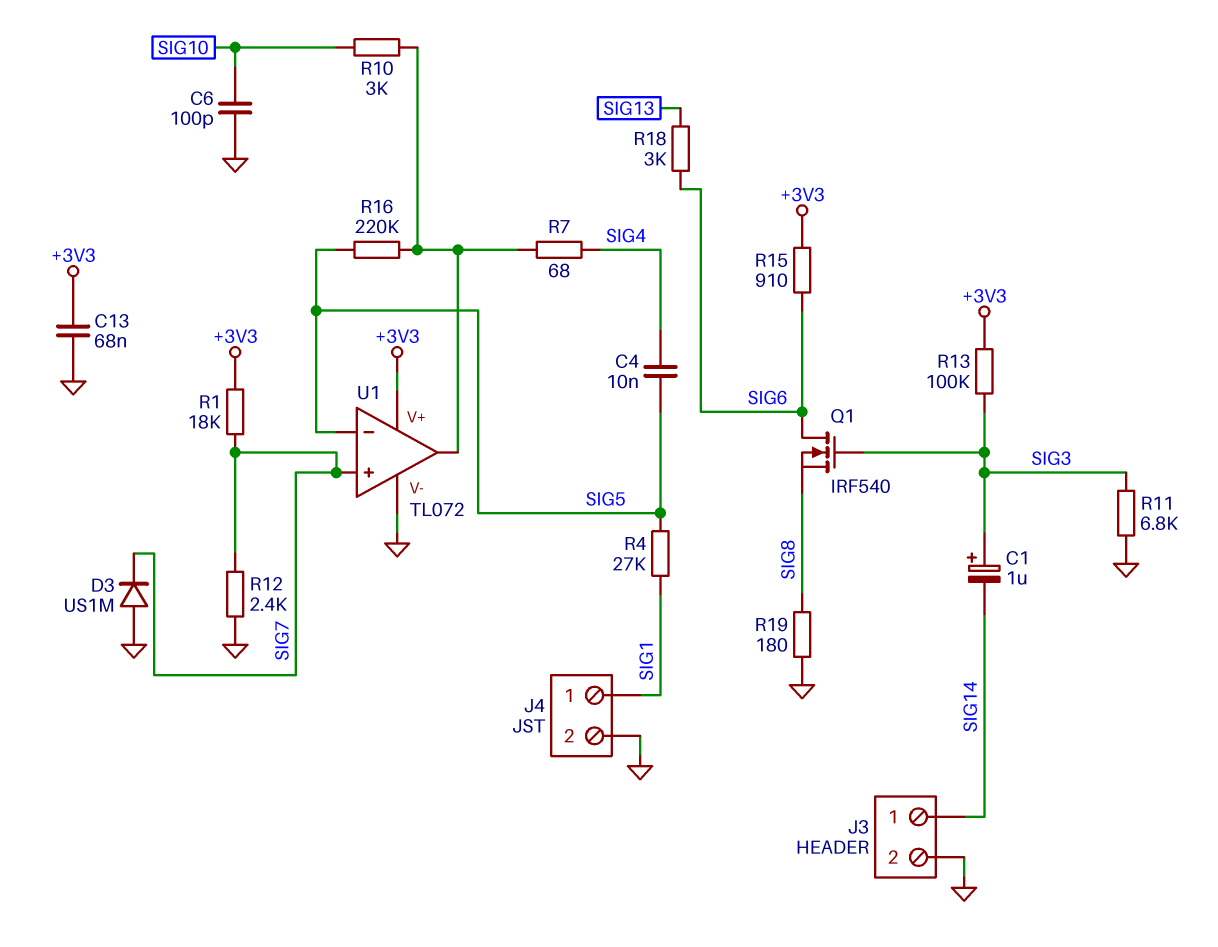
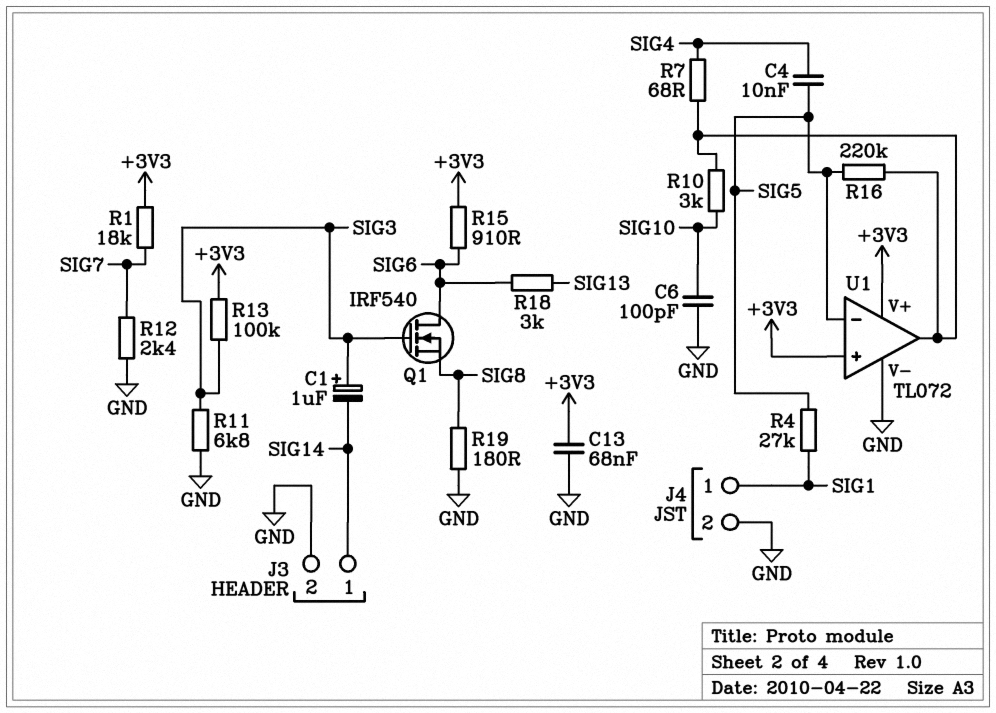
D3: diode US1M (A GND, K SIG7) -> none
U1 pin in+: SIG7 -> +3V3

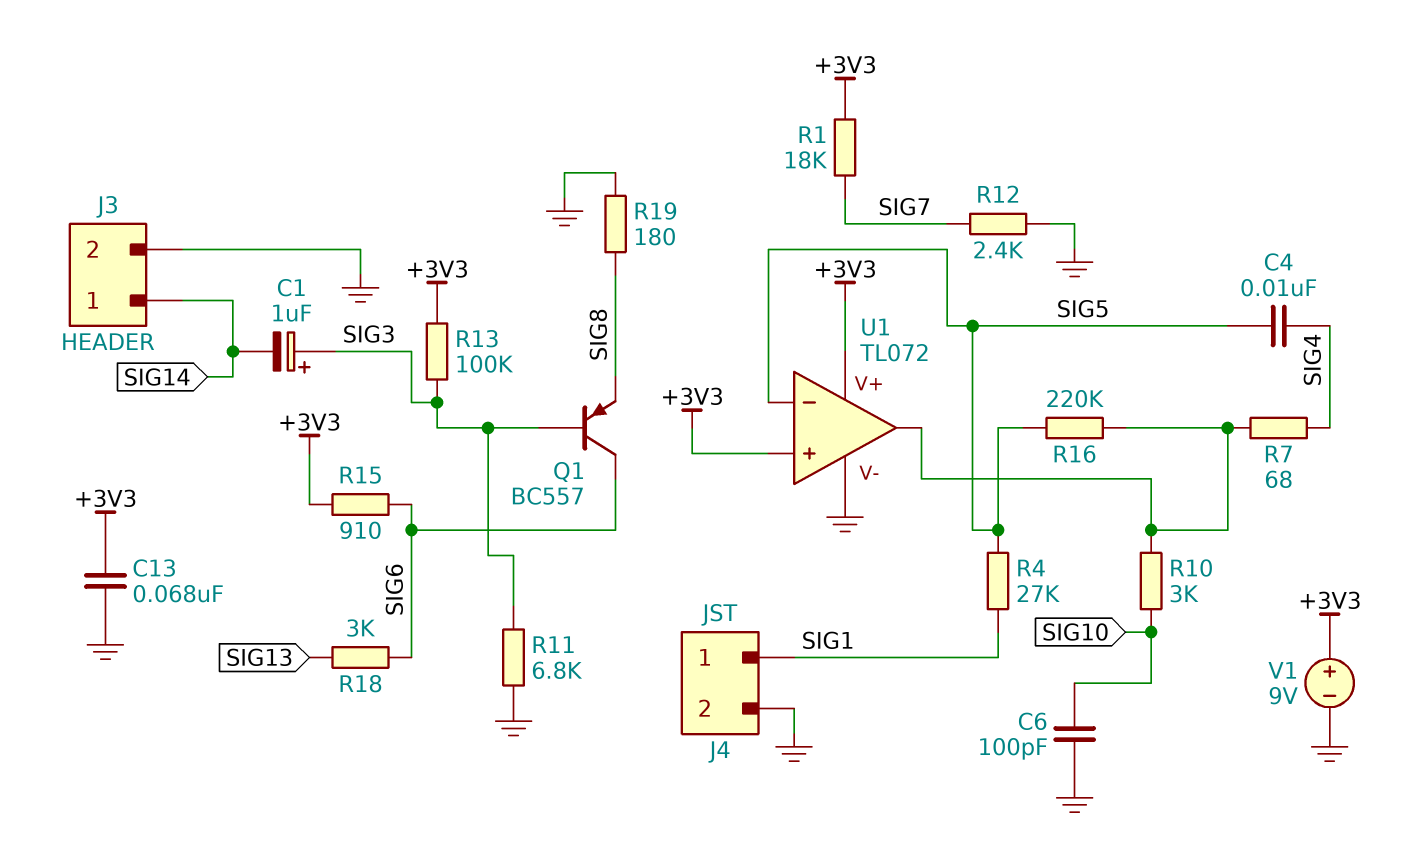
Q1: NMOS IRF540 (G SIG3, D SIG6, S SIG8) -> PNP BC557 (B SIG3, C SIG6, E SIG8)
V1: none -> 9V (plus +3V3, minus GND)

